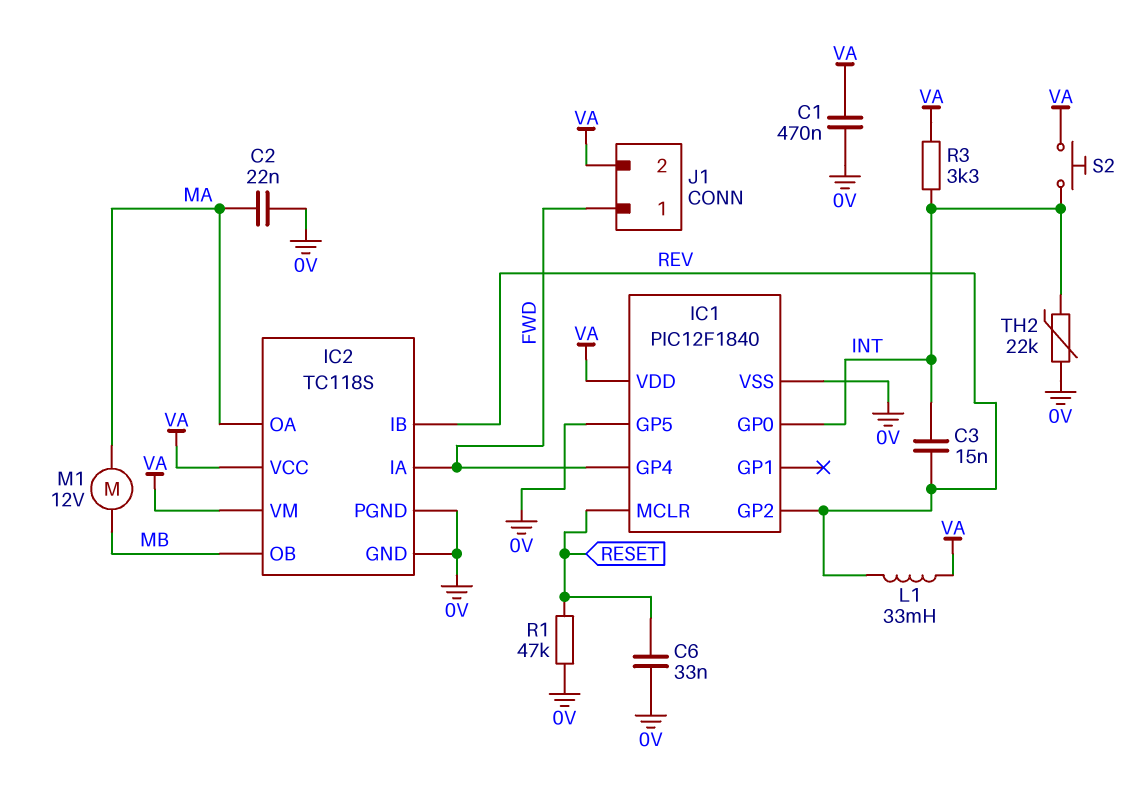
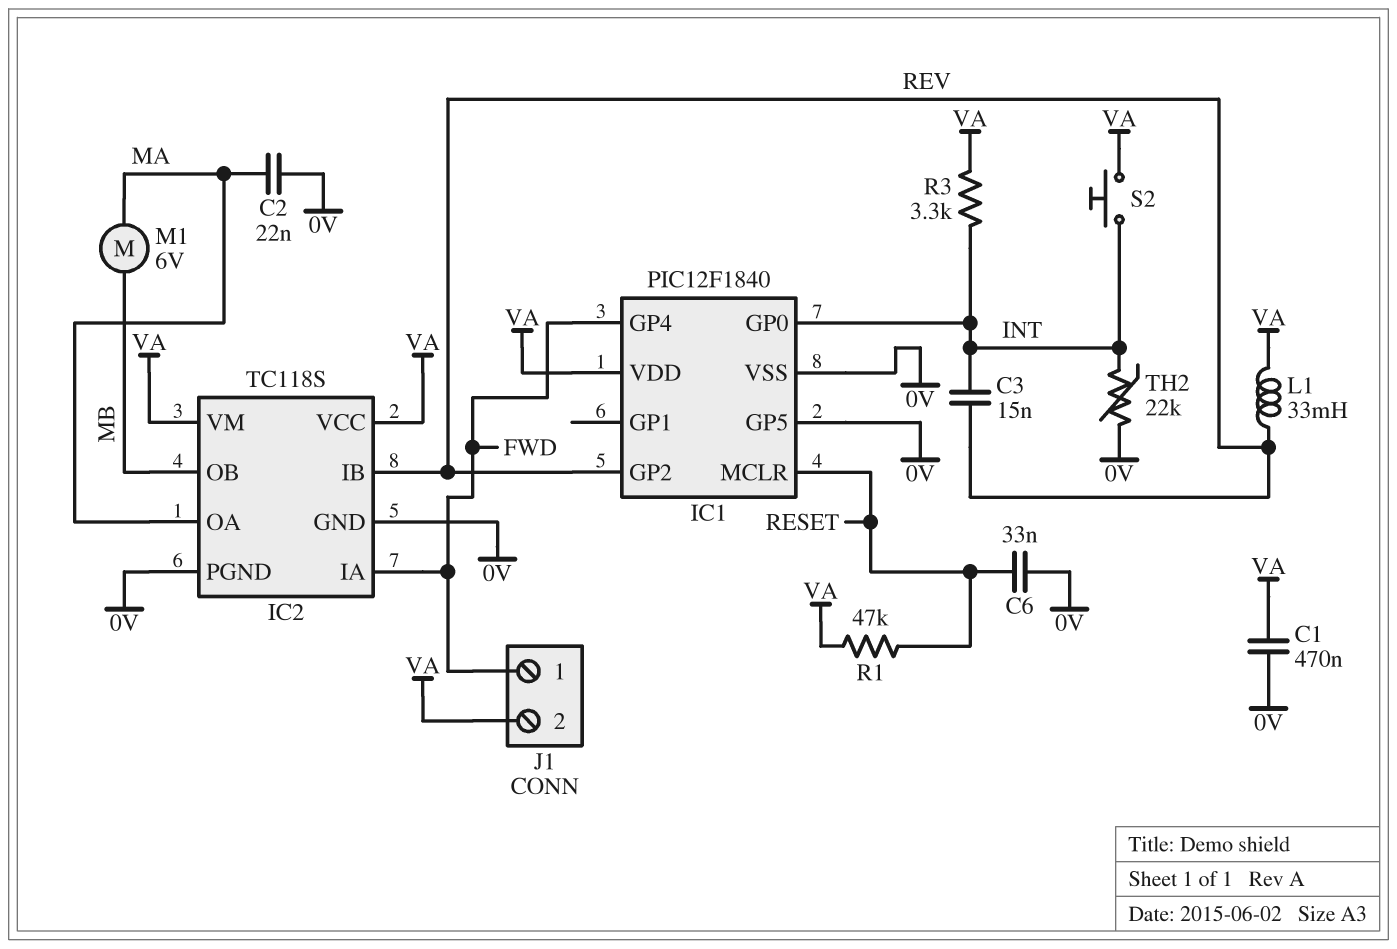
M1: motor 12V (MA, MB) -> motor 6V (MA, MB)
R1: 47k (0V, RESET) -> 47k (RESET, VA)

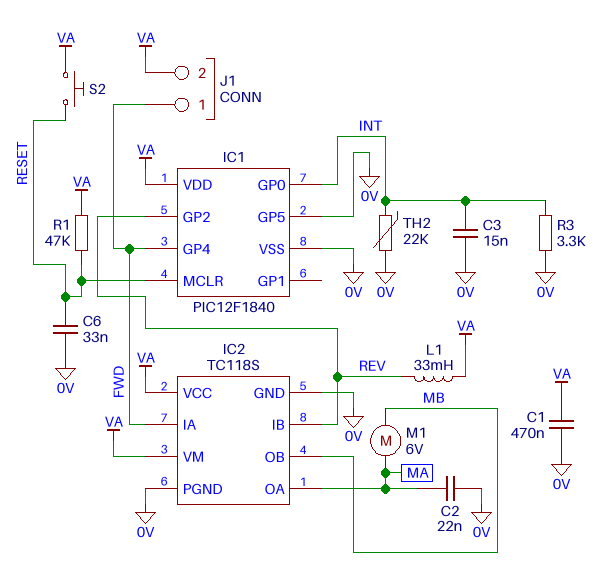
C3: 15nF (INT, REV) -> 15nF (0V, INT)
R3: 3.3k (INT, VA) -> 3.3k (0V, INT)
S2: button (INT, VA) -> button (RESET, VA)

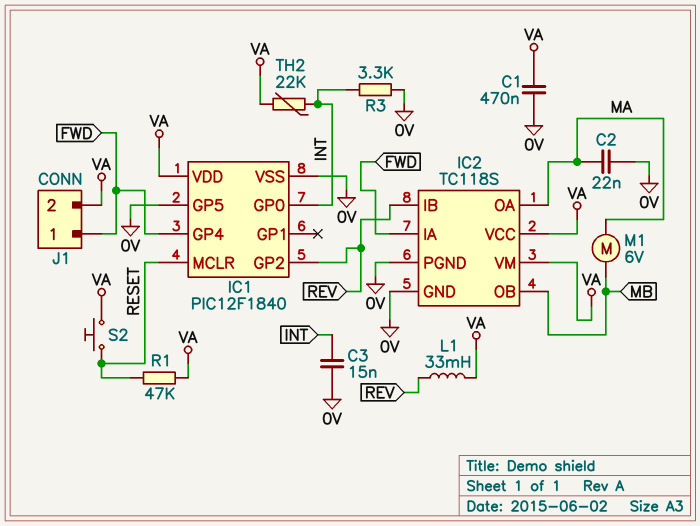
C6: 33nF (0V, RESET) -> none
TH2: 22k (0V, INT) -> 22k (INT, VA)

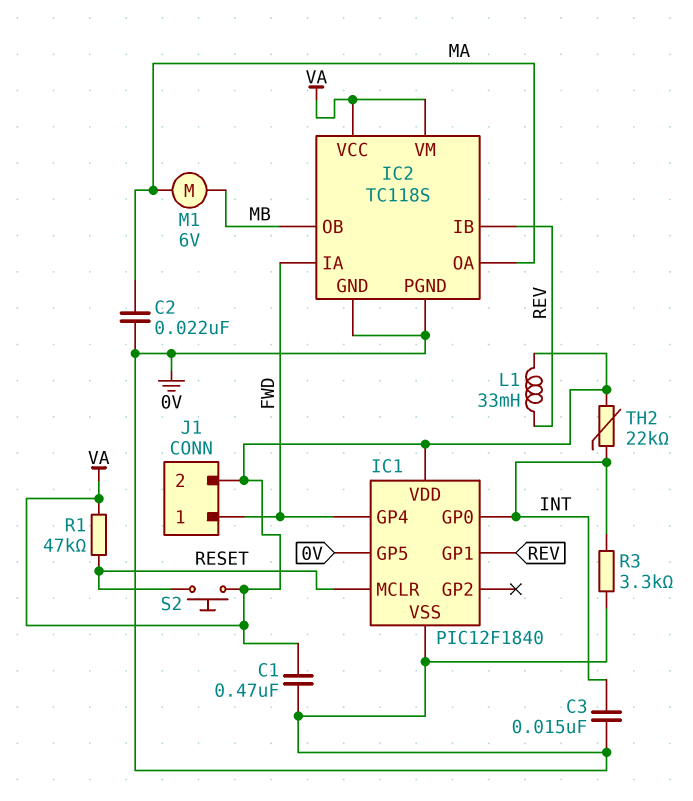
IC1 pin GP1: none -> REV
IC1 pin GP2: REV -> none

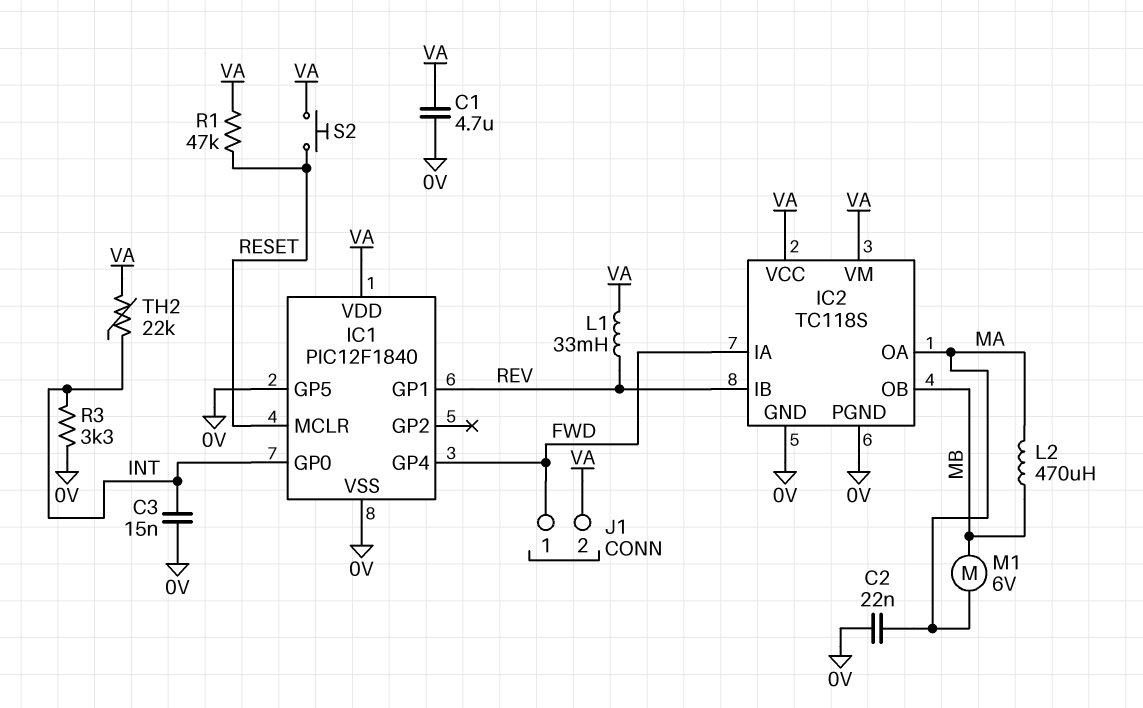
C1: 470nF (0V, VA) -> 4.7uF (0V, VA)
L2: none -> 470uH (MA, MB)

